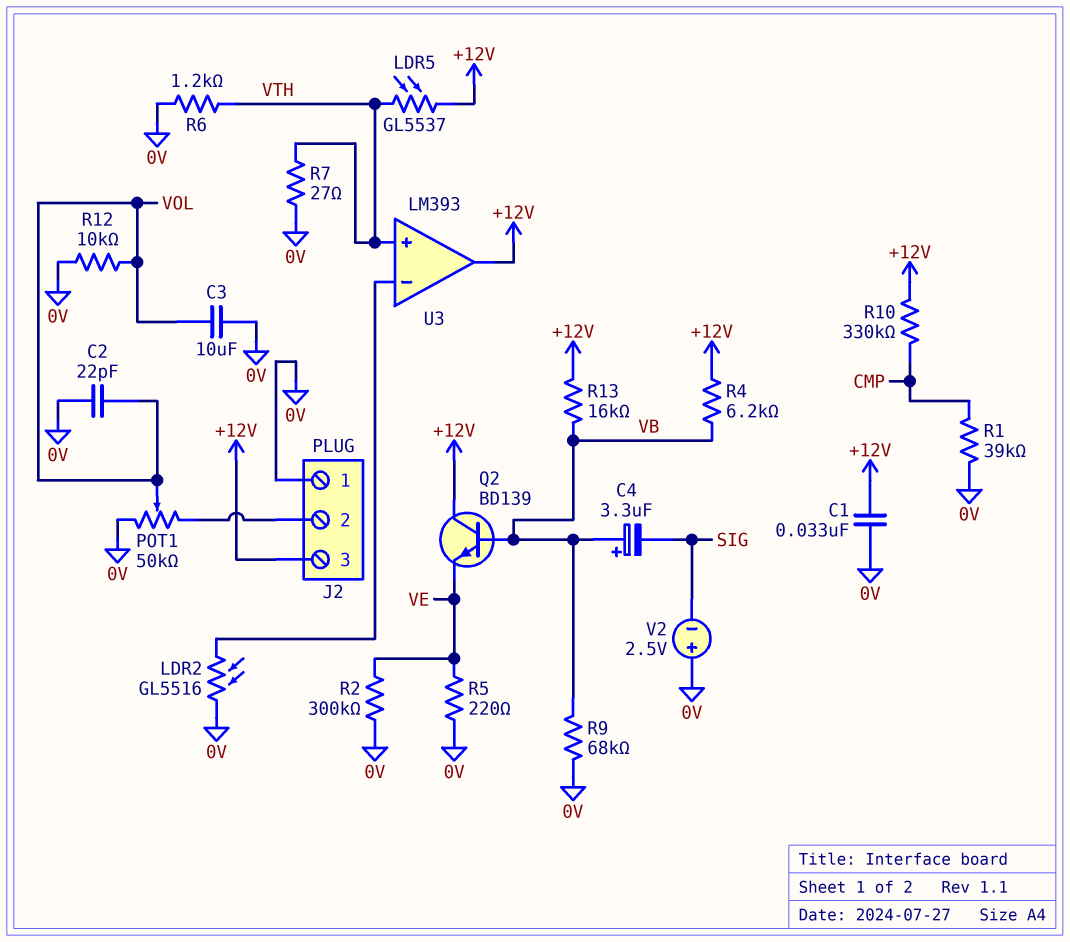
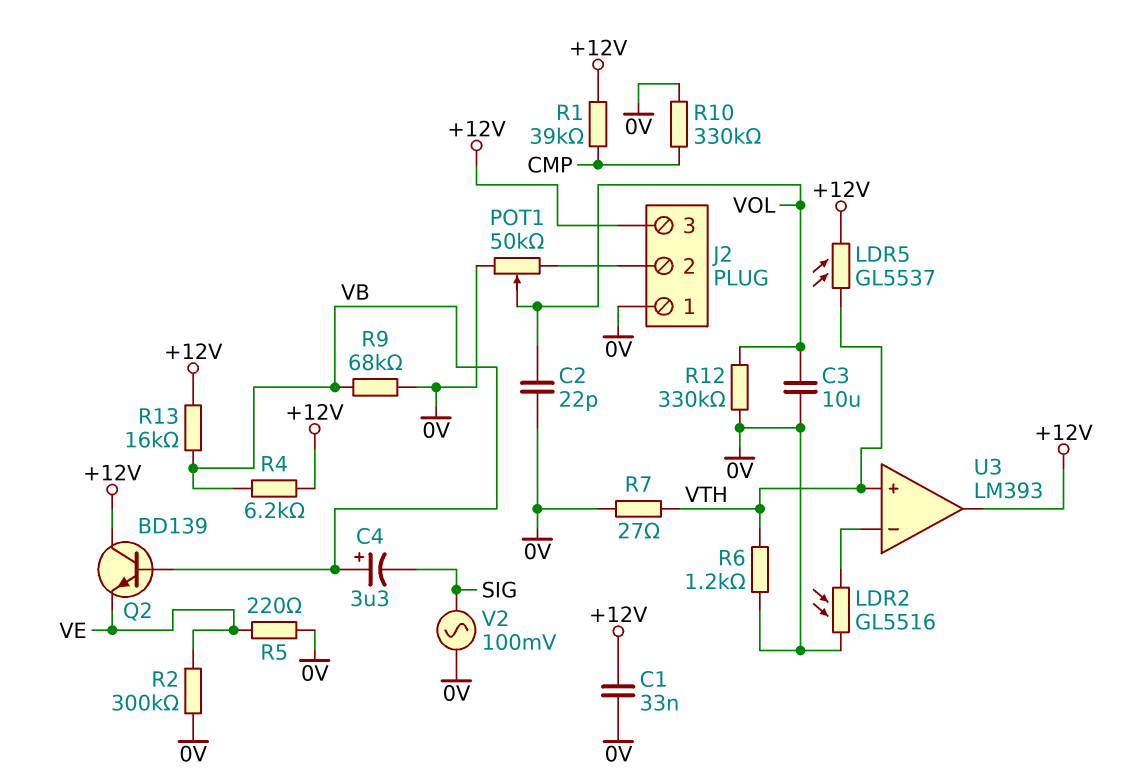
R1: 39k (0V, CMP) -> 39k (+12V, CMP)
R10: 330k (+12V, CMP) -> 330k (0V, CMP)
R12: 10k (0V, VOL) -> 330k (0V, VOL)
V2: 2.5V (plus 0V, minus SIG) -> AC 100mV (0V, SIG)

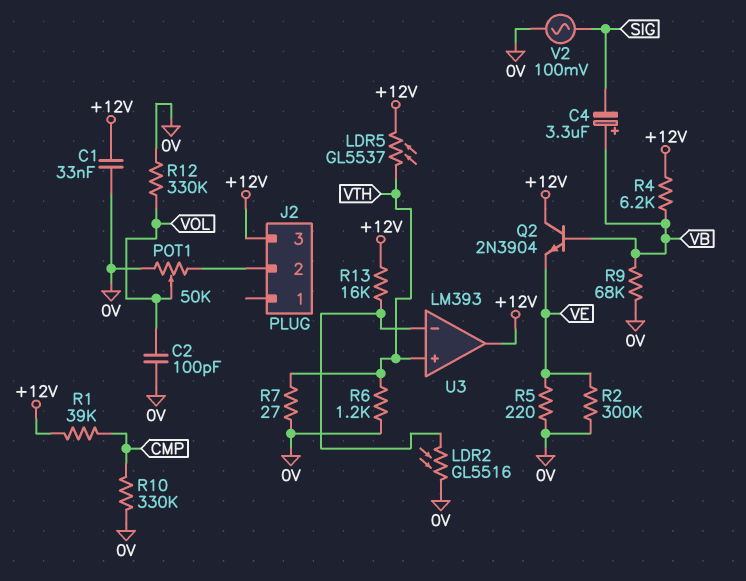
C2: 22pF (0V, VOL) -> 100pF (0V, VOL)
C3: 10uF (0V, VOL) -> none
J2 pin 1: 0V -> none
Q2: NPN BD139 (B VB, C +12V, E VE) -> NPN 2N3904 (B VB, C +12V, E VE)
R13: 16k (+12V, VB) -> 16k (+12V, U3/in-)

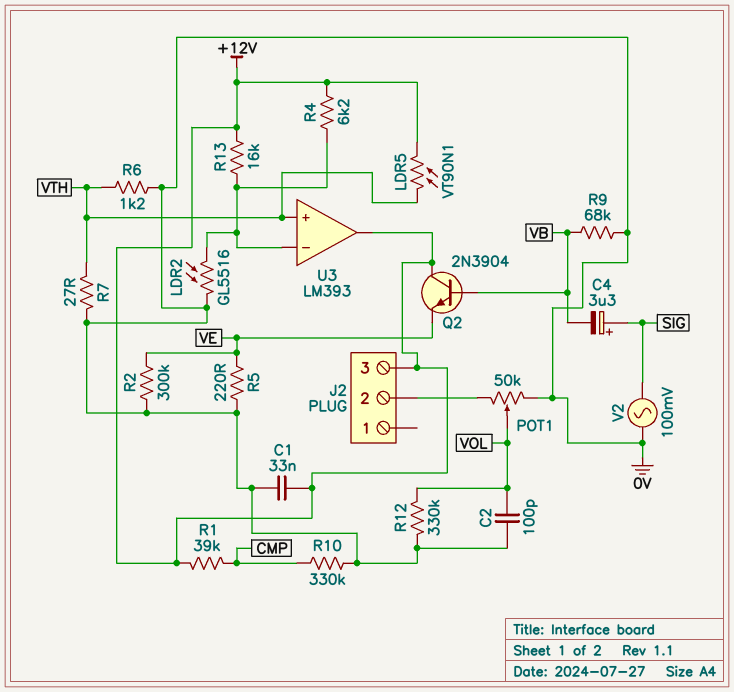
C4: 3.3uF (plus VB, minus SIG) -> 3.3uF (plus SIG, minus VB)
LDR5: GL5537 (+12V, VTH) -> VT90N1 (+12V, VTH)
R4: 6.2k (+12V, VB) -> 6.2k (+12V, U3/in-)

